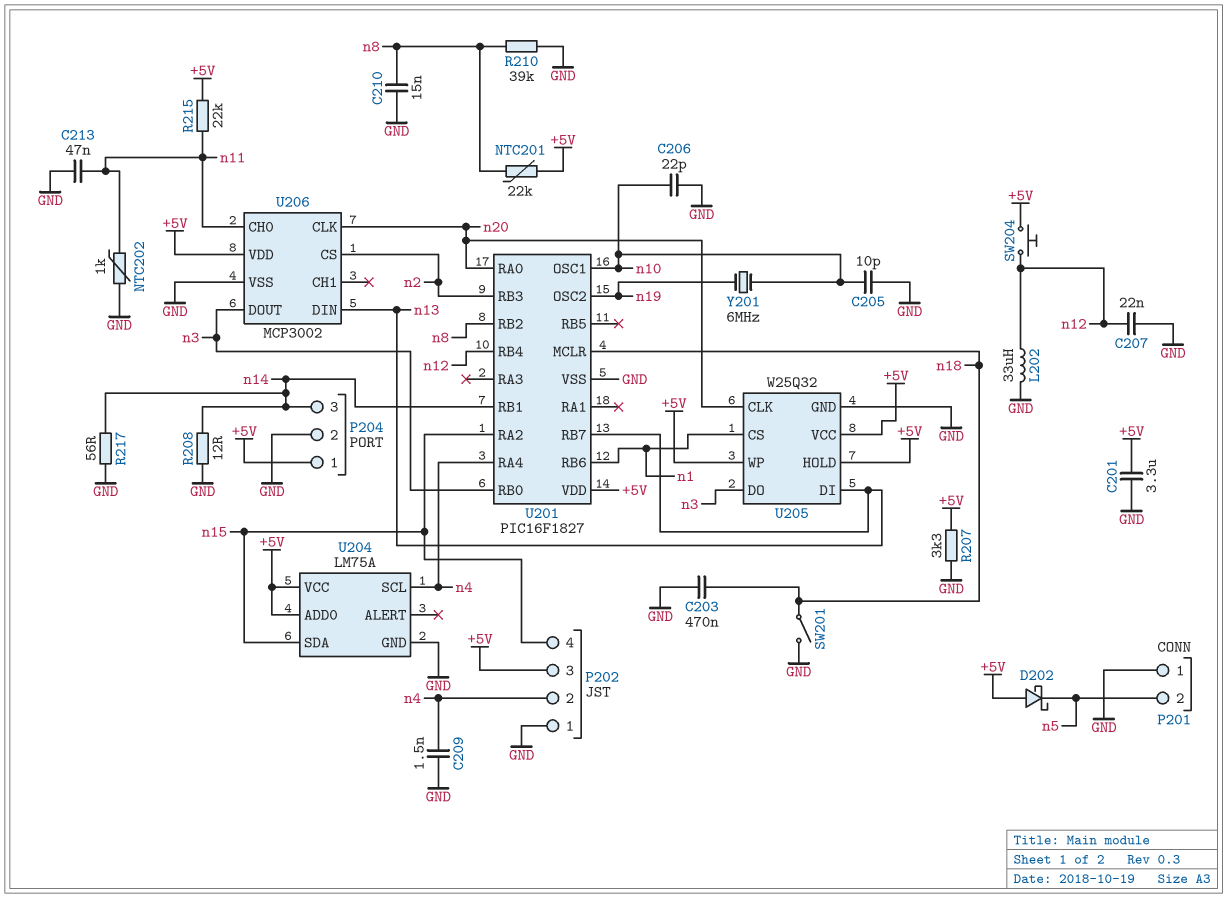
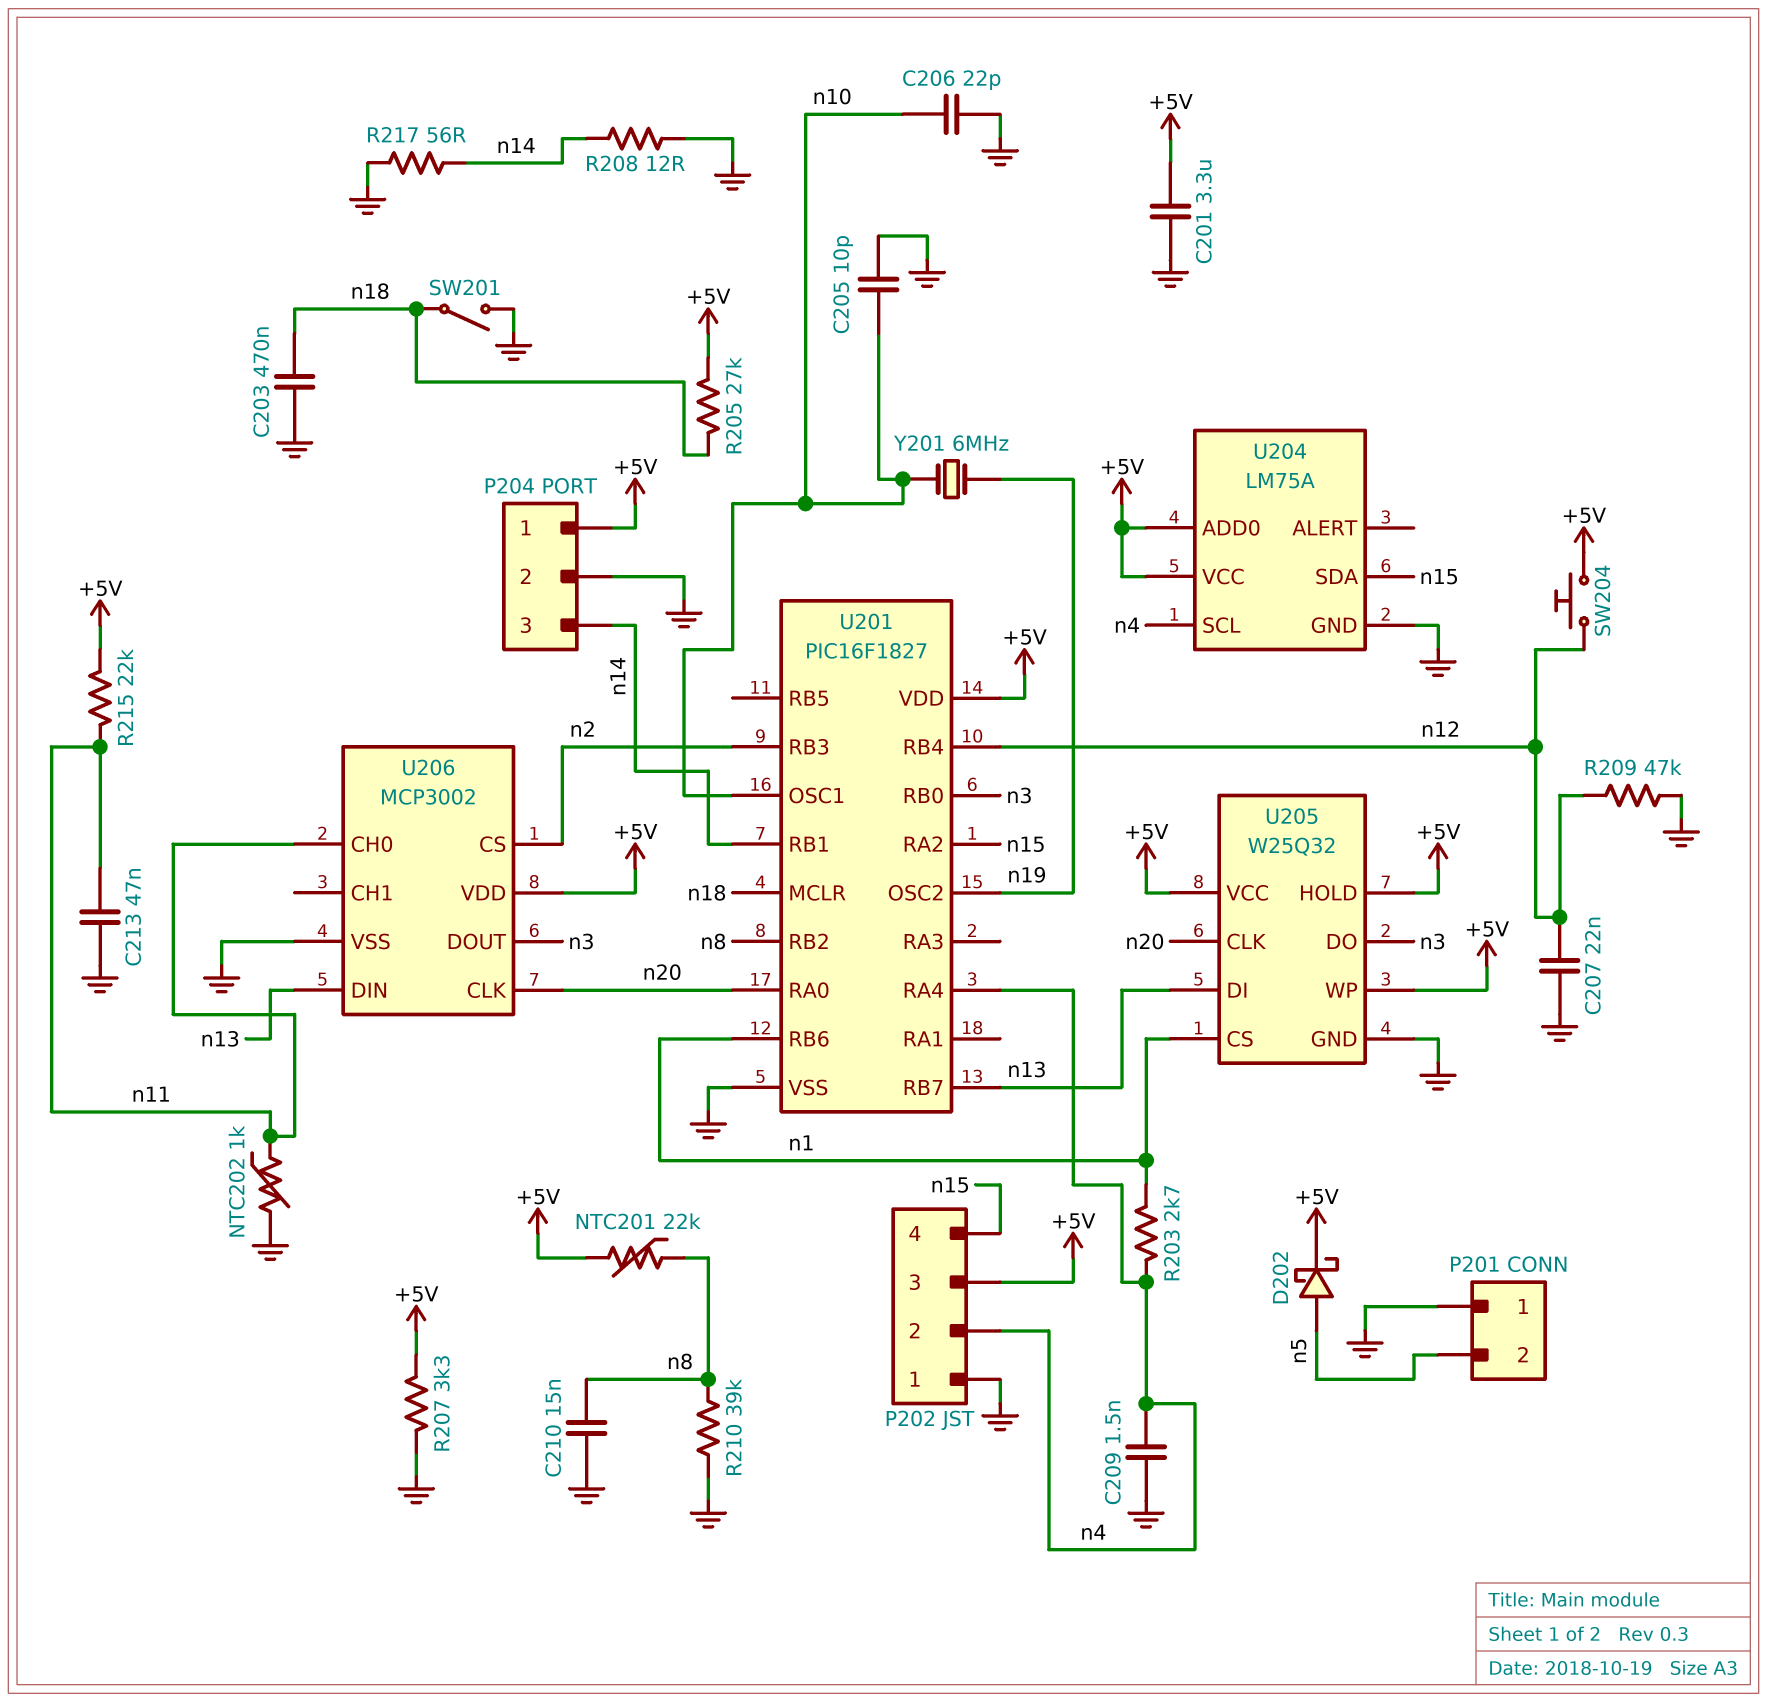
D202: schottky (A +5V, K n5) -> schottky (A n5, K +5V)
L202: 33uH (GND, n12) -> none
R203: none -> 2.7k (n1, n4)
R205: none -> 27k (+5V, n18)
R209: none -> 47k (GND, n12)

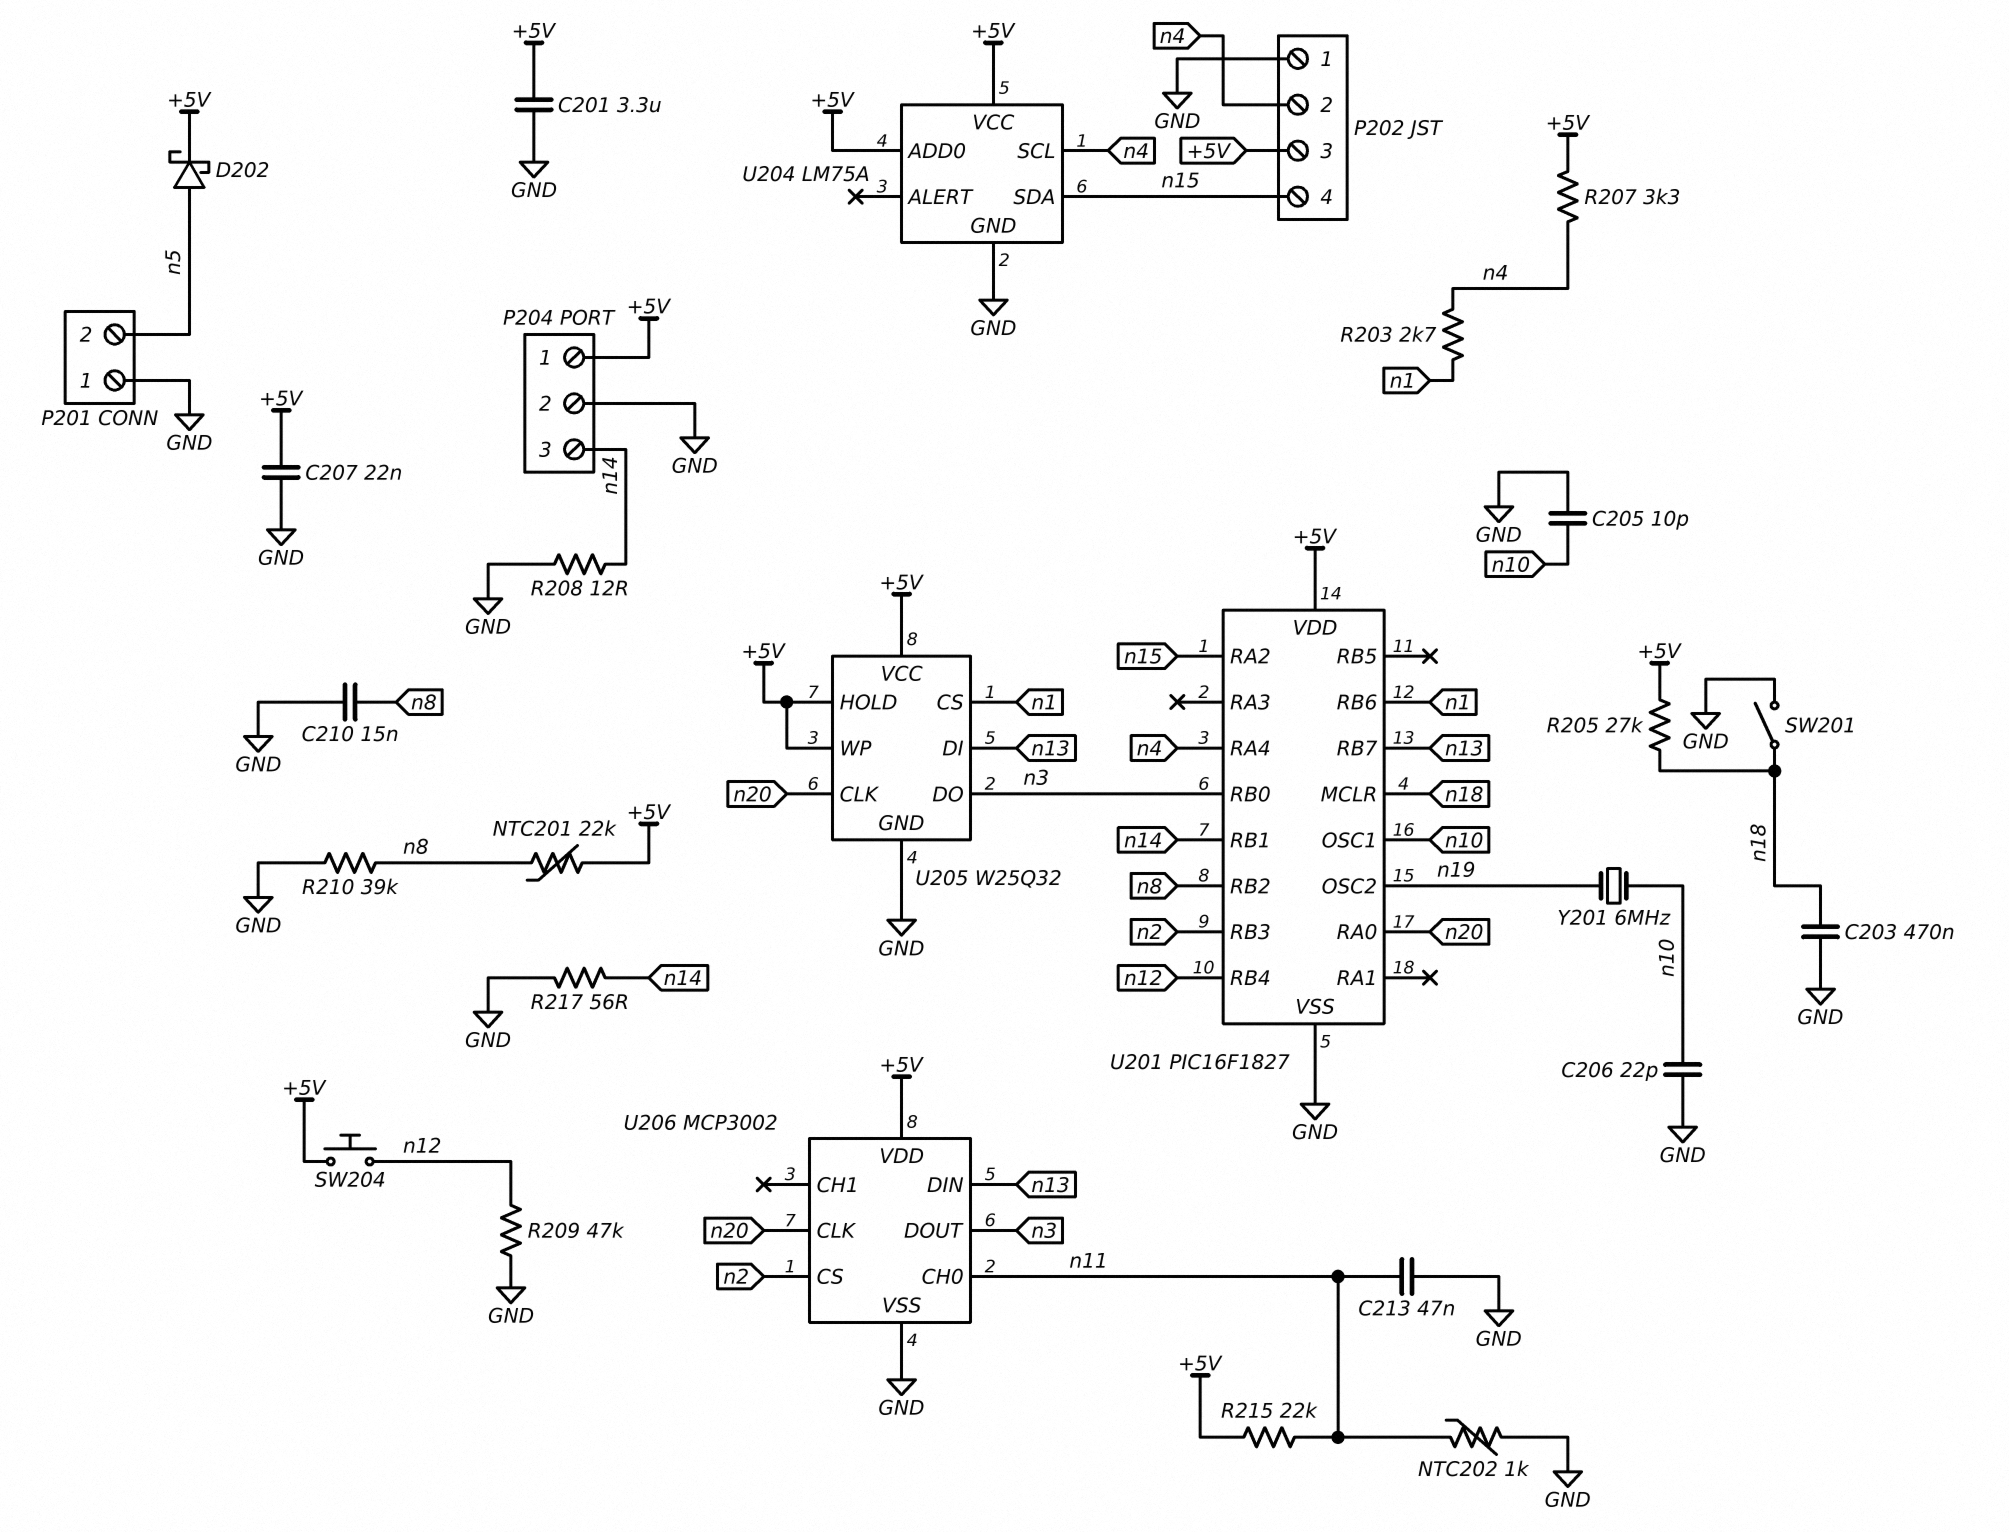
C207: 22nF (GND, n12) -> 22nF (+5V, GND)
C209: 1.5nF (GND, n4) -> none
R207: 3.3k (+5V, GND) -> 3.3k (+5V, n4)

